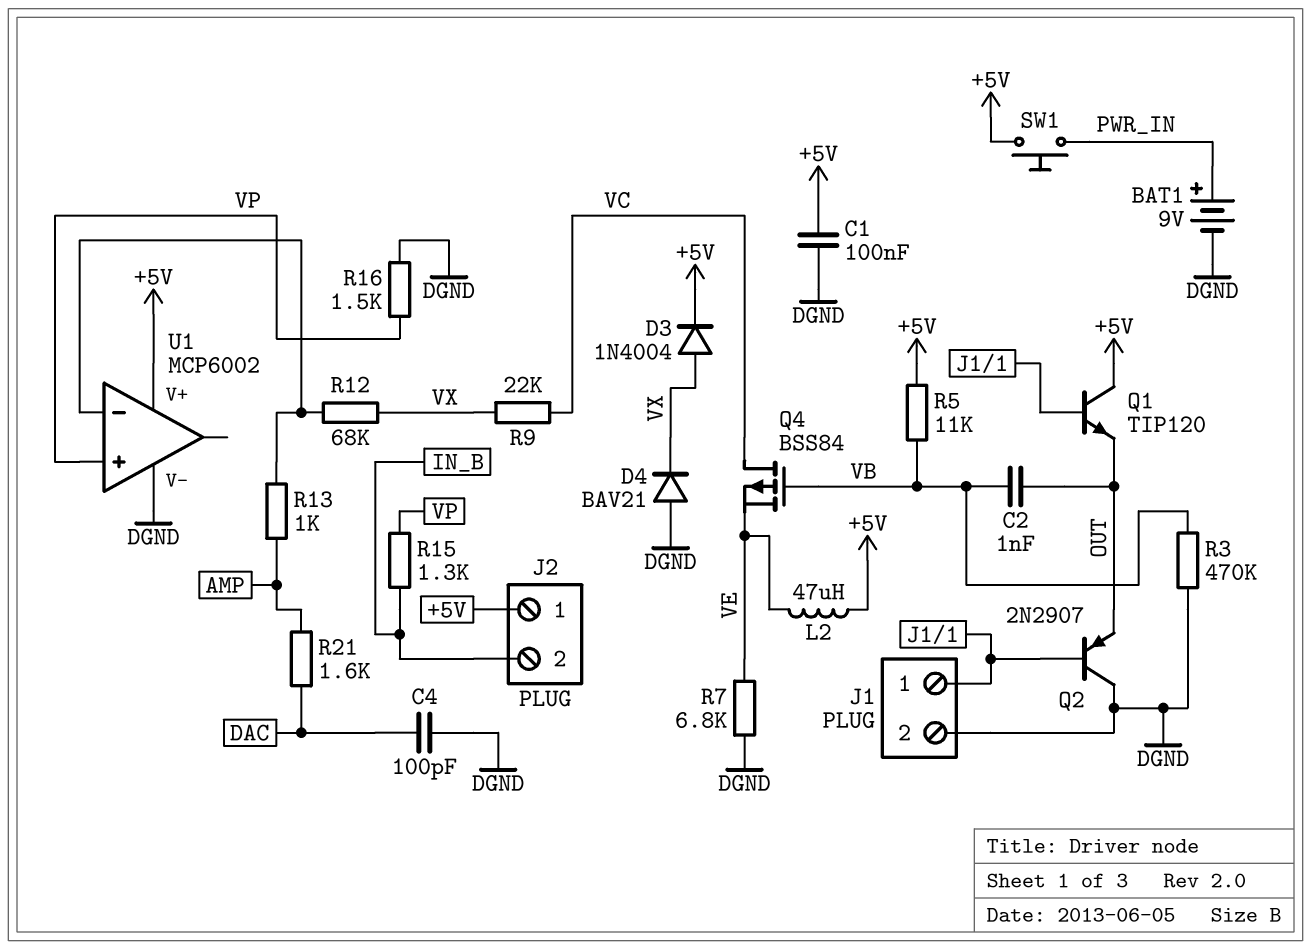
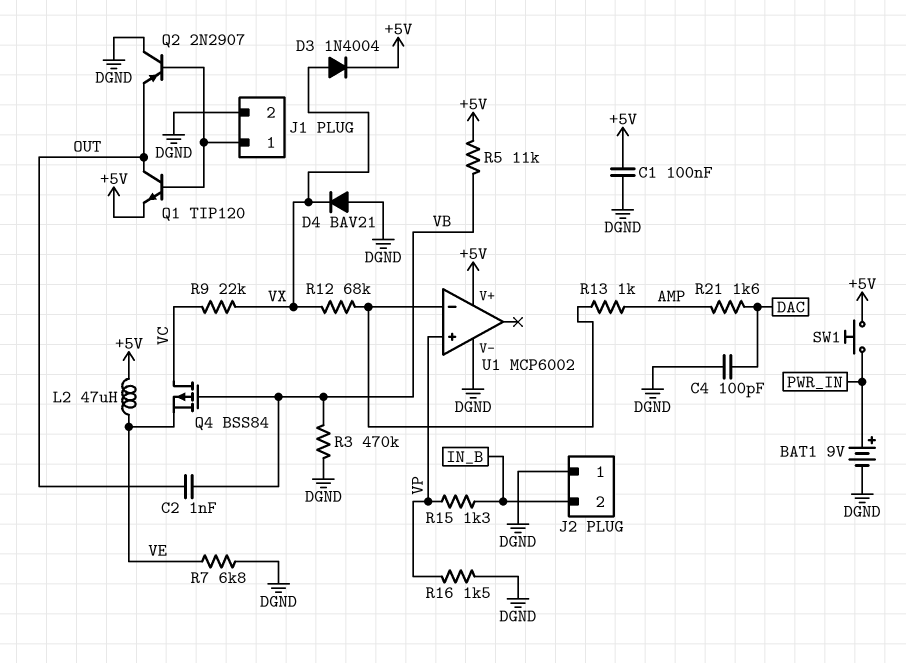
J2 pin 1: +5V -> DGND
Q1: NPN TIP120 (B J1/1, C +5V, E OUT) -> NPN TIP120 (B J1/1, C OUT, E +5V)

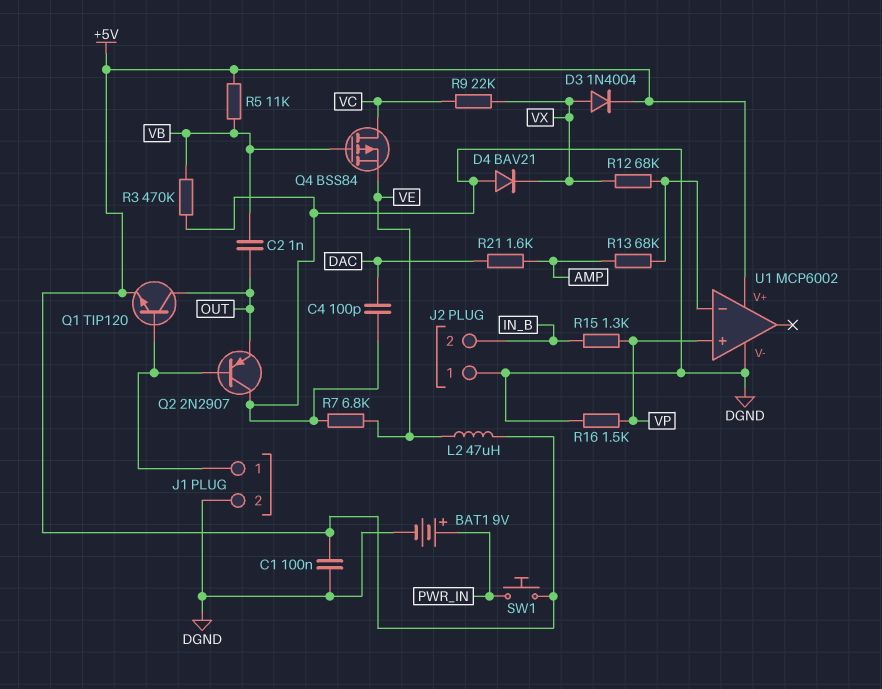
R13: 1k (AMP, U1/in-) -> 68k (AMP, U1/in-)

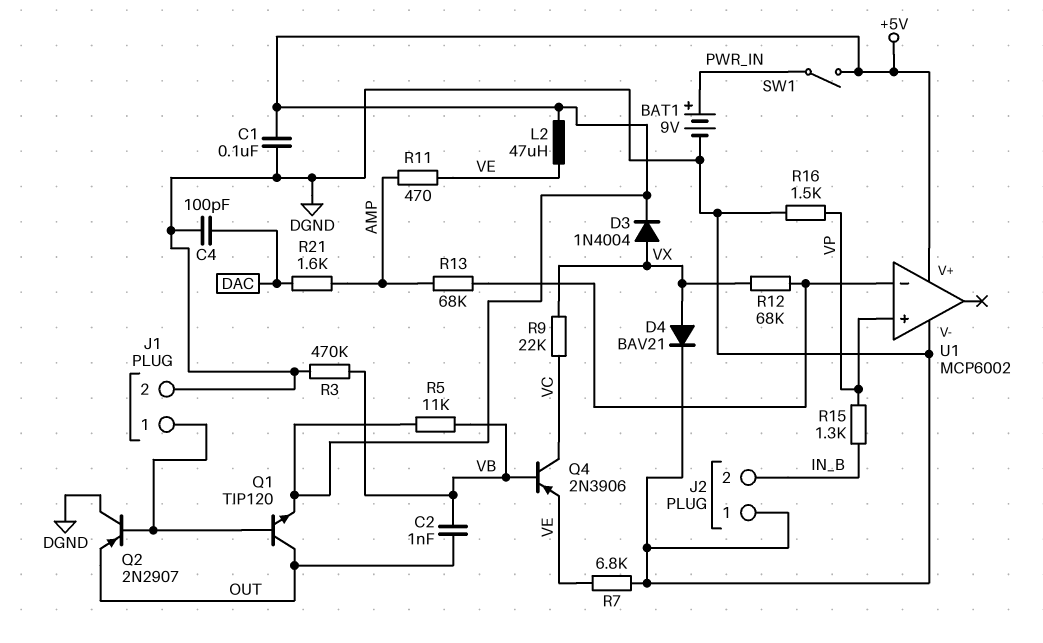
D4: diode BAV21 (A DGND, K VX) -> diode BAV21 (A VX, K DGND)
Q4: PMOS BSS84 (G VB, D VC, S VE) -> PNP 2N3906 (B VB, C VC, E VE)
R11: none -> 470 (AMP, VE)
SW1: button (+5V, PWR_IN) -> switch (+5V, PWR_IN)

